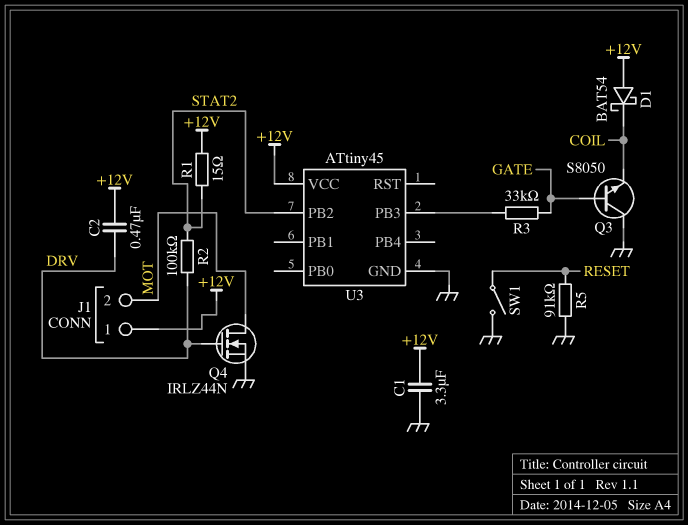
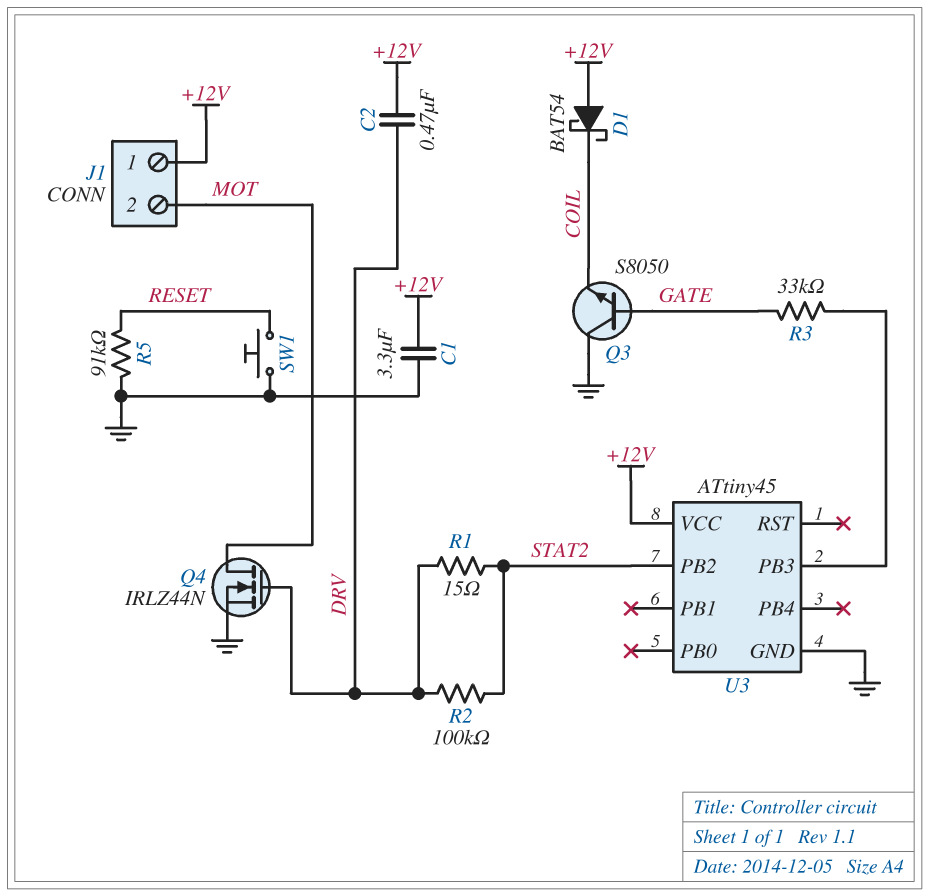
R1: 15 (+12V, STAT2) -> 15 (DRV, STAT2)
SW1: switch (GND, RESET) -> button (GND, RESET)

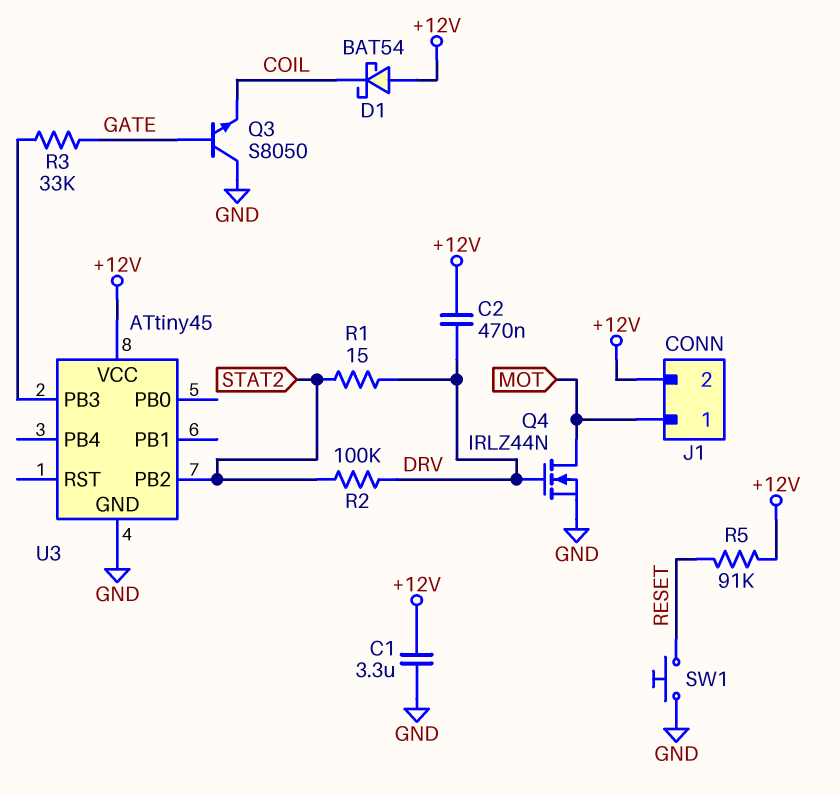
J1 pin 1: +12V -> MOT
J1 pin 2: MOT -> +12V
R5: 91k (GND, RESET) -> 91k (+12V, RESET)

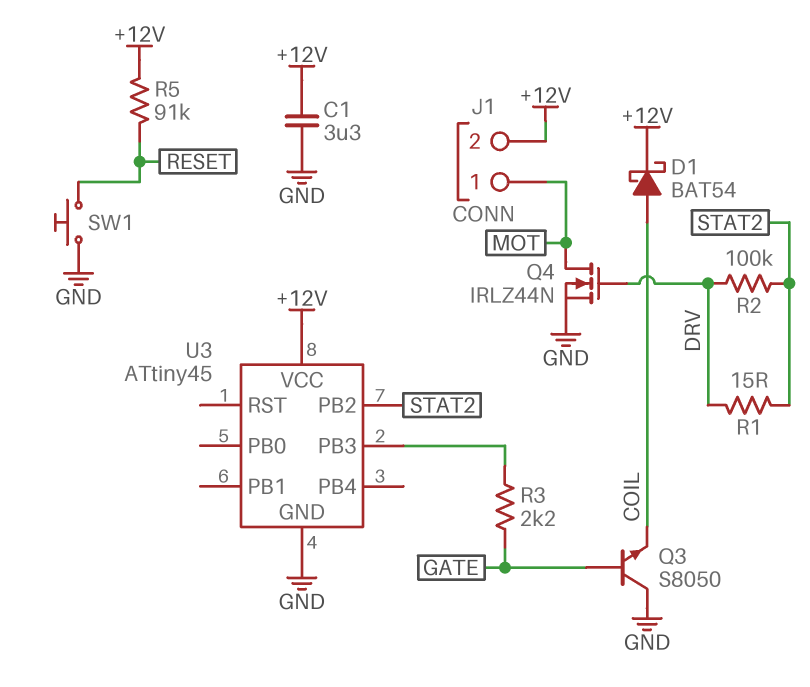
C2: 470nF (+12V, DRV) -> none
D1: schottky BAT54 (A +12V, K COIL) -> schottky BAT54 (A COIL, K +12V)
R3: 33k (GATE, U3/PB3) -> 2.2k (GATE, U3/PB3)

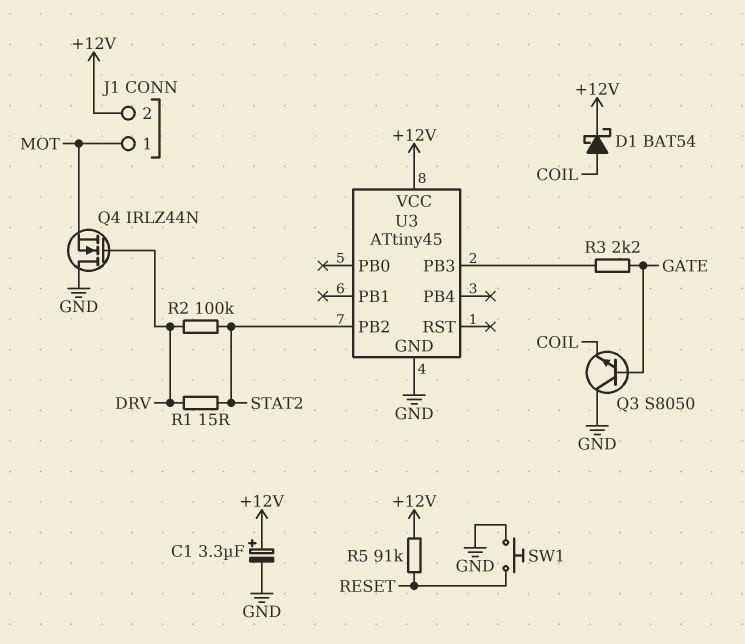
C1: 3.3uF (+12V, GND) -> 3.3uF (plus +12V, minus GND)
Q4: NMOS IRLZ44N (G DRV, D MOT, S GND) -> NMOS IRLZ44N (G DRV, D GND, S MOT)

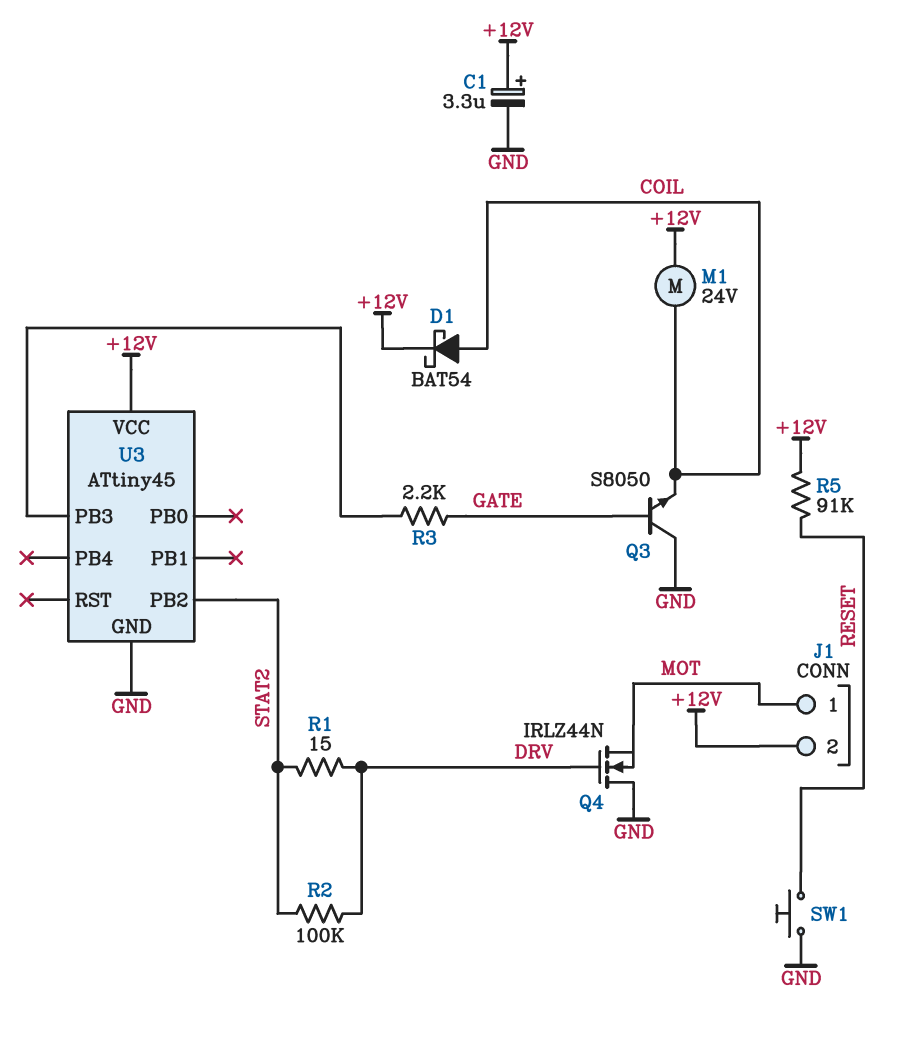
M1: none -> motor 24V (+12V, COIL)

